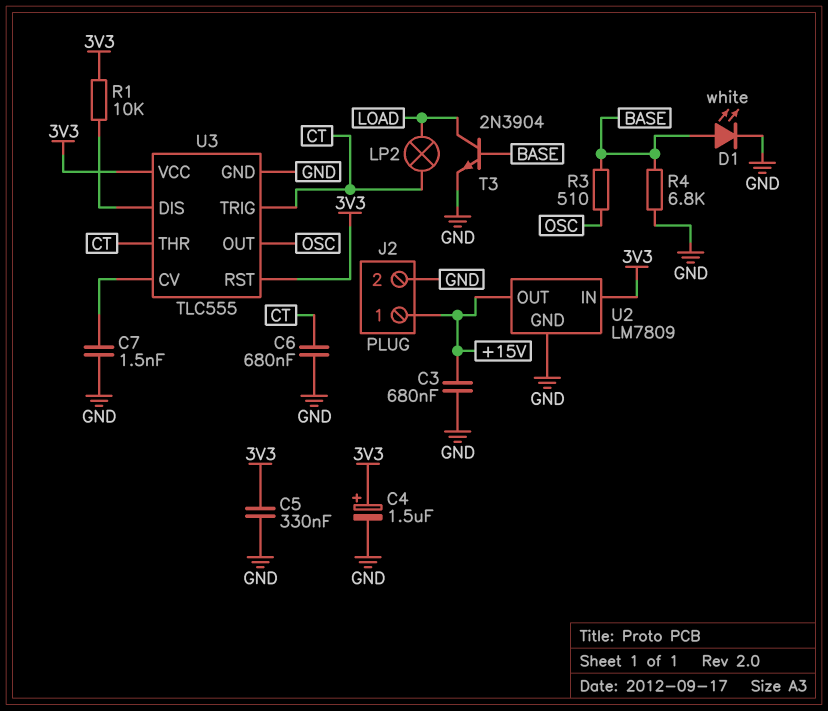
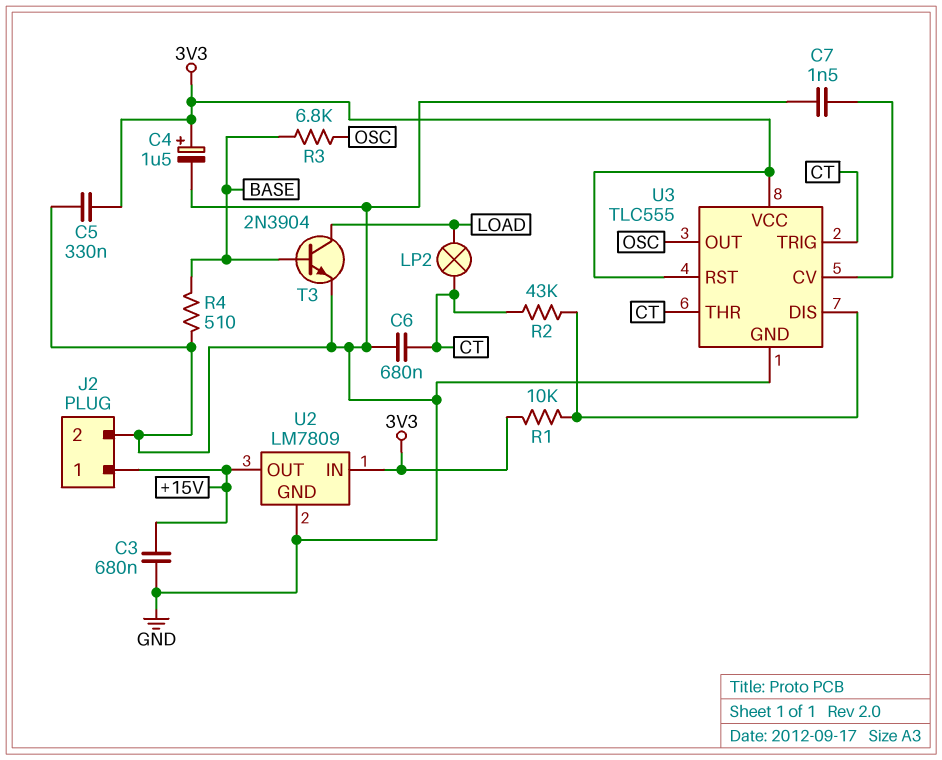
D1: LED white (A BASE, K GND) -> none
R2: none -> 43k (CT, U3/DIS)
R3: 510 (BASE, OSC) -> 6.8k (BASE, OSC)
R4: 6.8k (BASE, GND) -> 510 (BASE, GND)

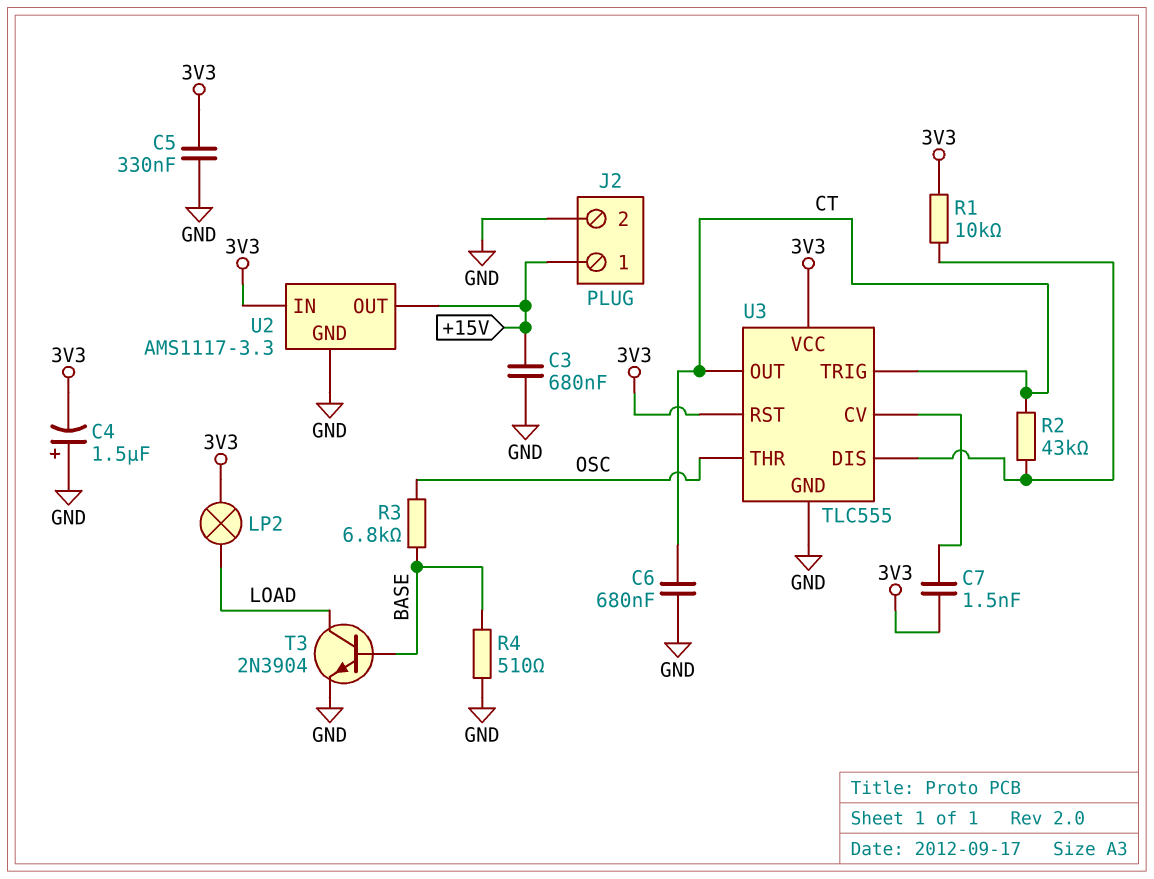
C4: 1.5uF (plus 3V3, minus GND) -> 1.5uF (plus GND, minus 3V3)
C7: 1.5nF (GND, U3/CV) -> 1.5nF (3V3, U3/CV)
LP2: lamp (CT, LOAD) -> lamp (3V3, LOAD)
U2: LM7809 -> AMS1117-3.3
U3 pin OUT: OSC -> CT
U3 pin THR: CT -> OSC

